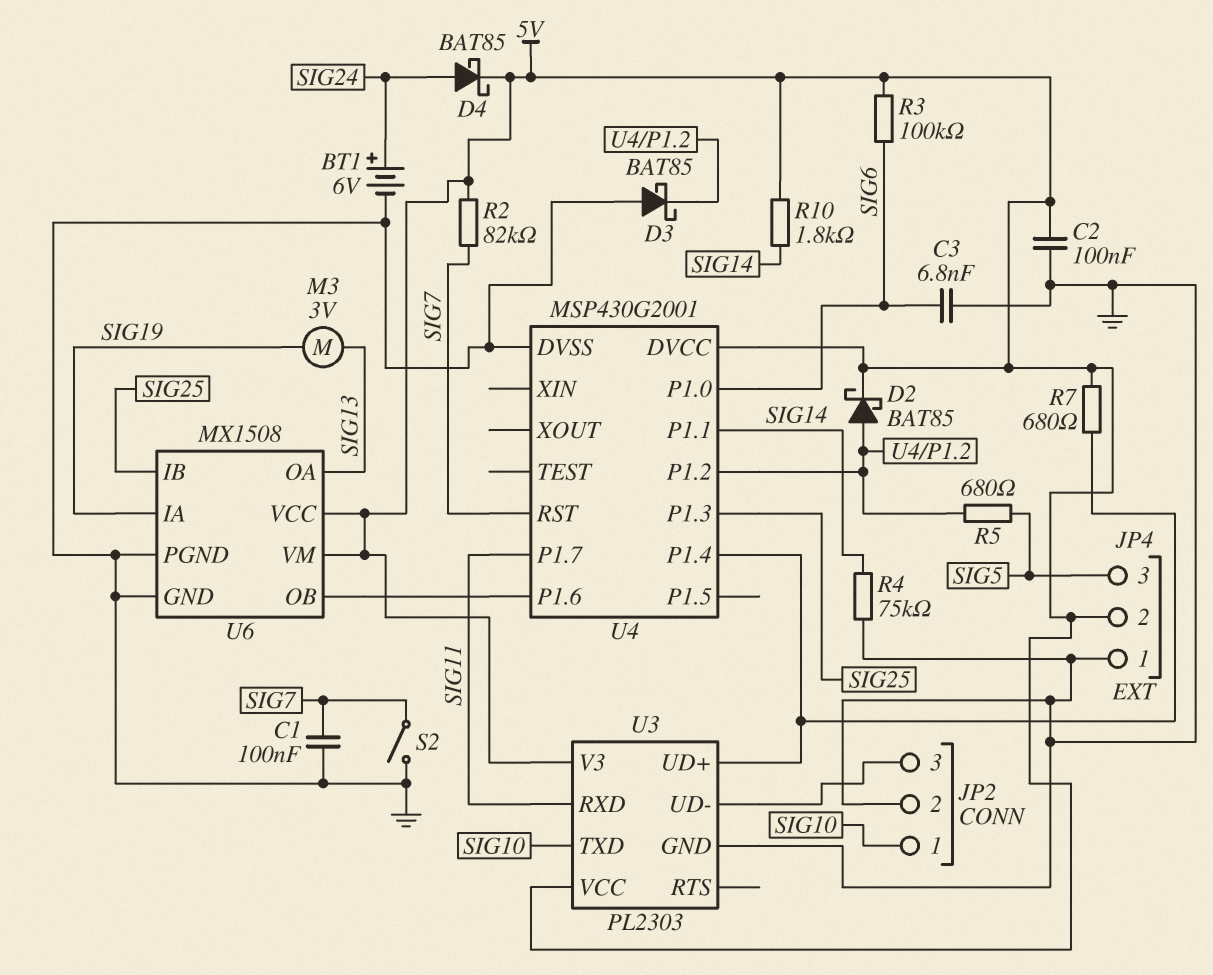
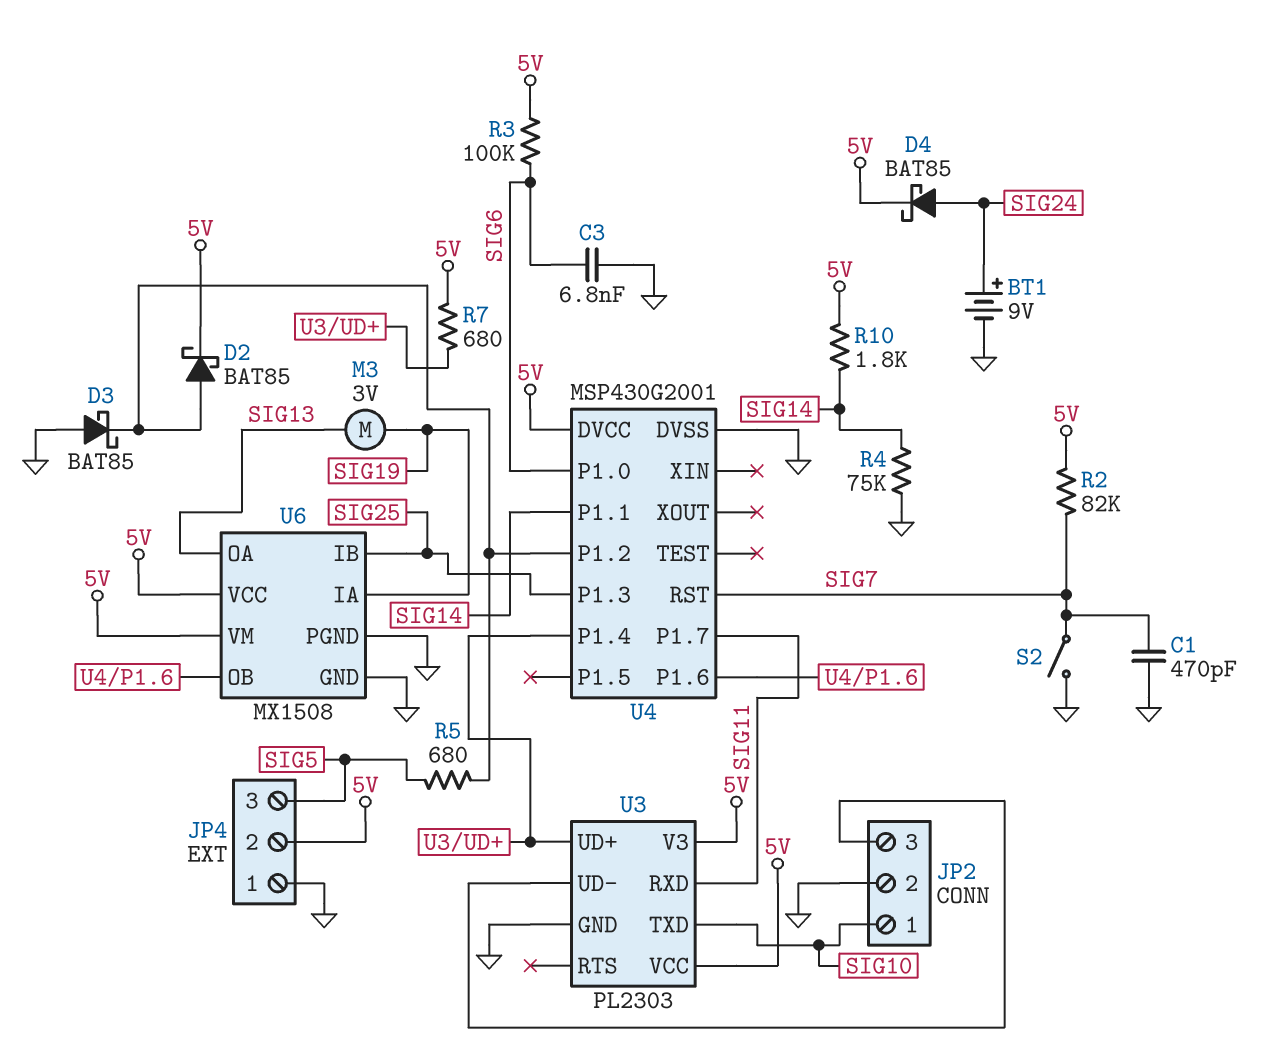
BT1: 6V (plus SIG24, minus GND) -> 9V (plus SIG24, minus GND)
C1: 100nF (GND, SIG7) -> 470pF (GND, SIG7)
C2: 100nF (5V, GND) -> none

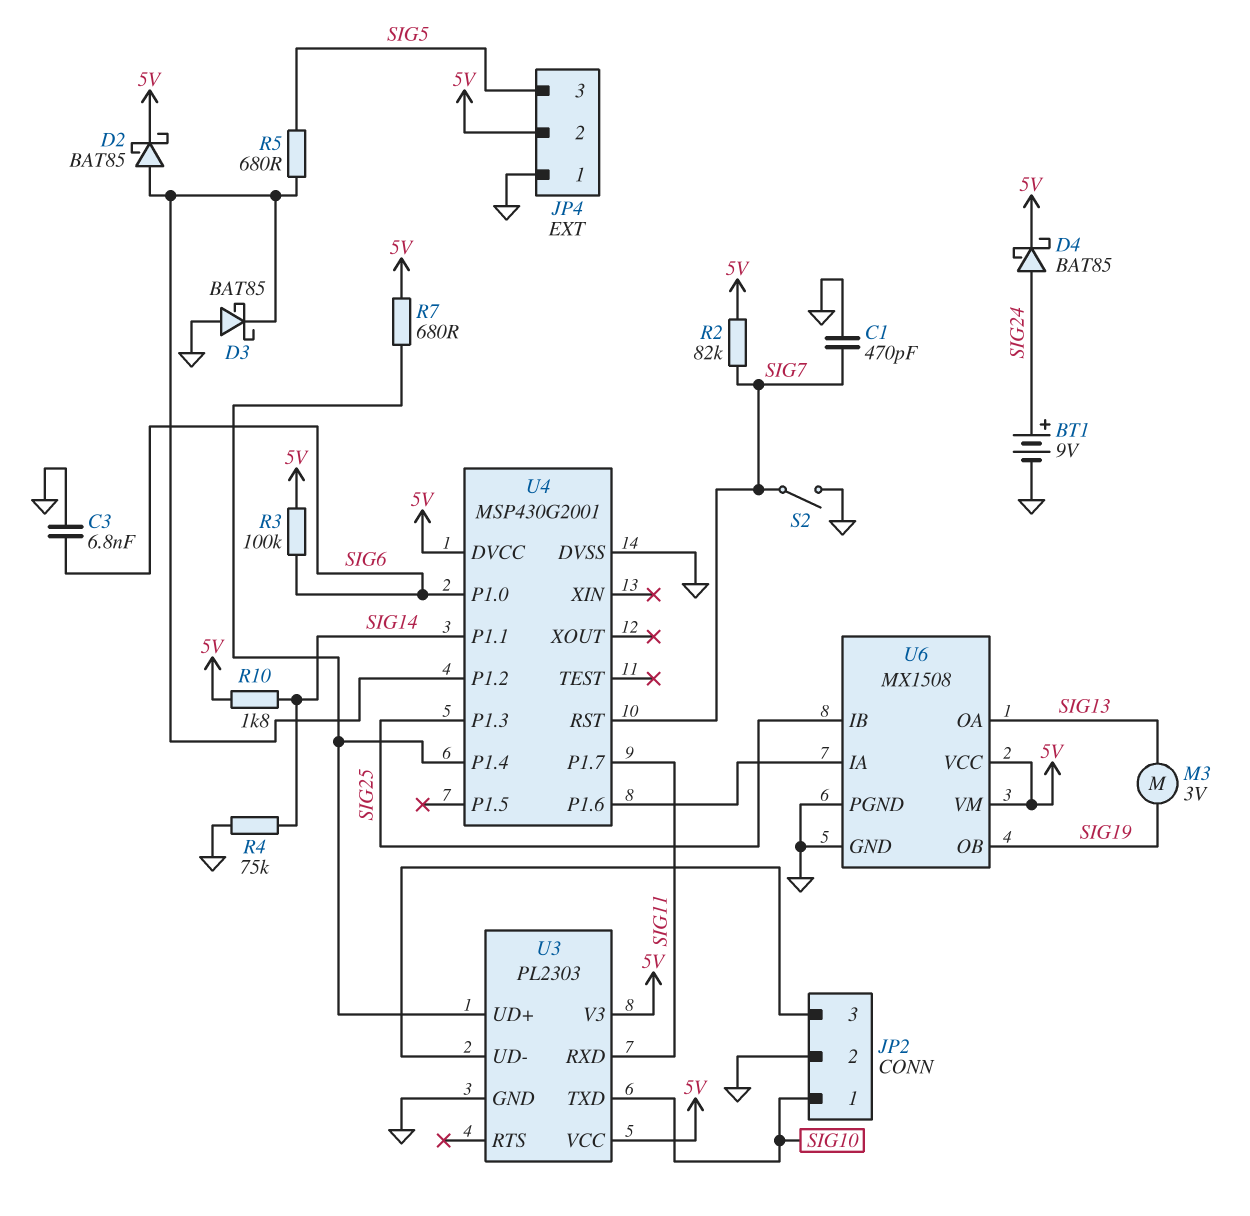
U6 pin IA: SIG19 -> U4/P1.6
U6 pin OB: U4/P1.6 -> SIG19

